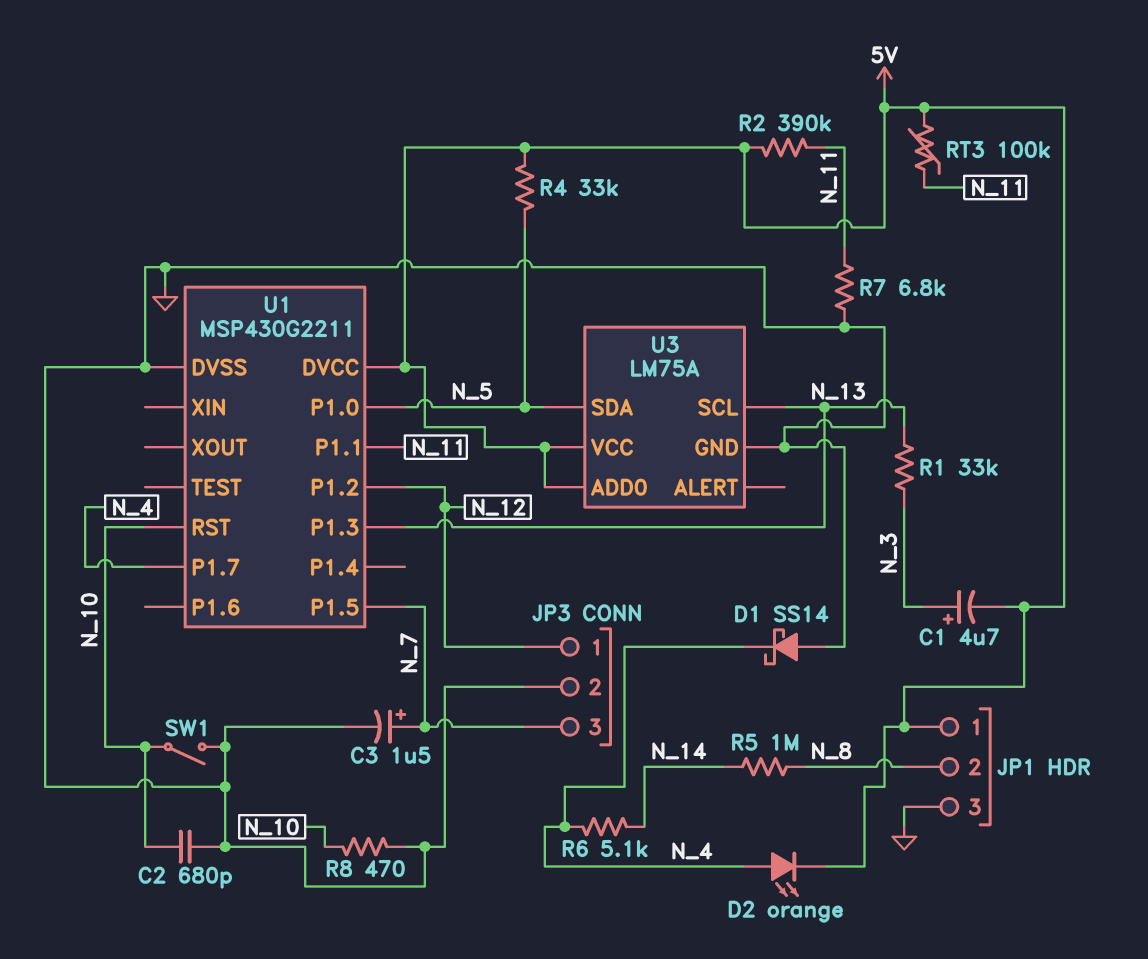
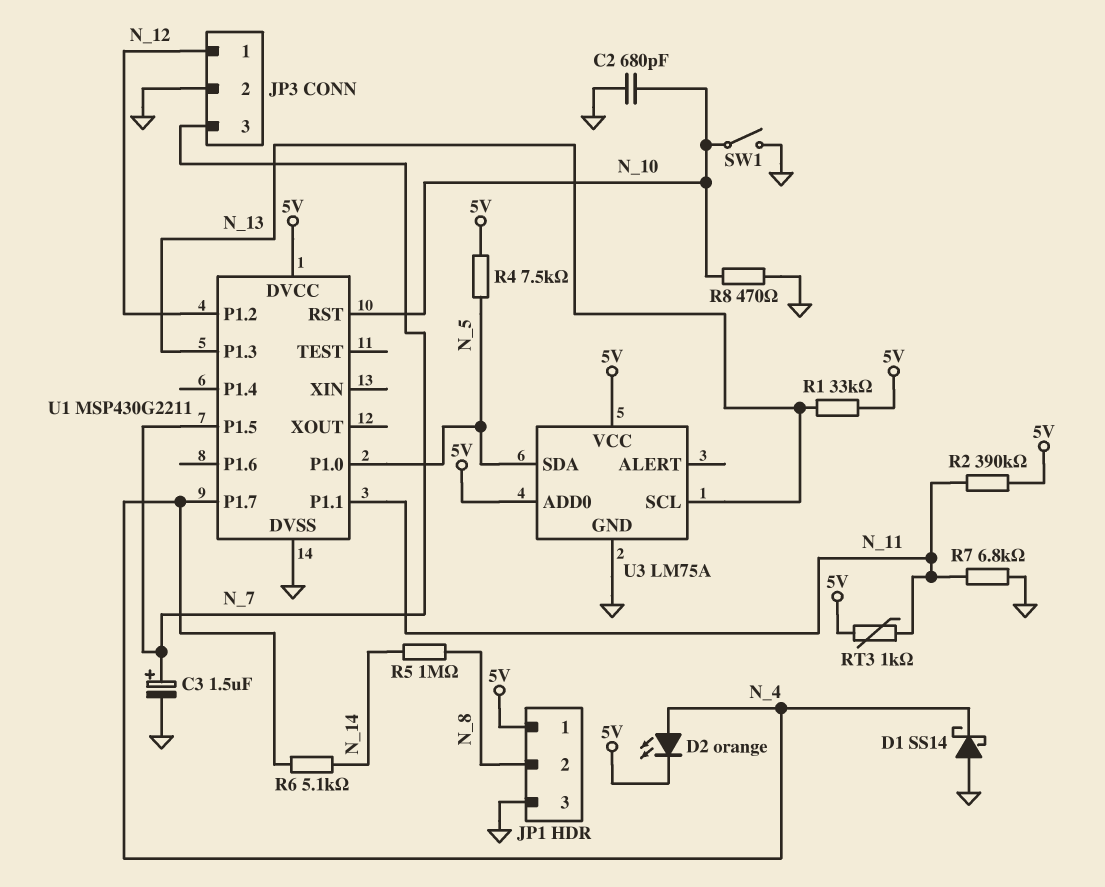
C1: 4.7uF (plus N_3, minus 5V) -> none
R1: 33k (N_3, N_13) -> 33k (5V, N_13)
R4: 33k (5V, N_5) -> 7.5k (5V, N_5)
RT3: 100k (5V, N_11) -> 1k (5V, N_11)

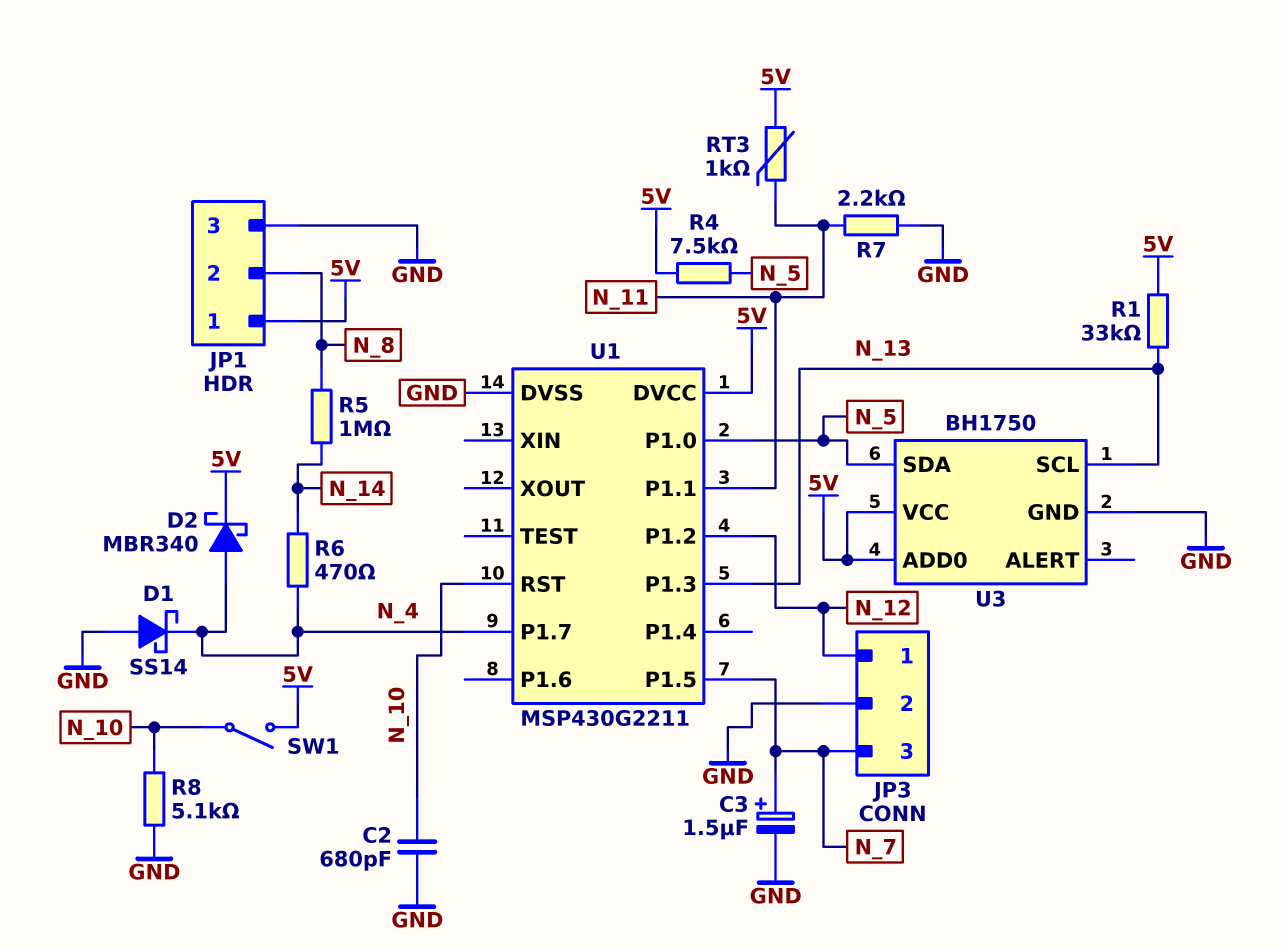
D2: LED orange (A N_4, K 5V) -> schottky MBR340 (A N_4, K 5V)
R2: 390k (5V, N_11) -> none
R6: 5.1k (N_4, N_14) -> 470 (N_4, N_14)
R7: 6.8k (GND, N_11) -> 2.2k (GND, N_11)
R8: 470 (GND, N_10) -> 5.1k (GND, N_10)
SW1: switch (GND, N_10) -> switch (5V, N_10)
U3: LM75A -> BH1750

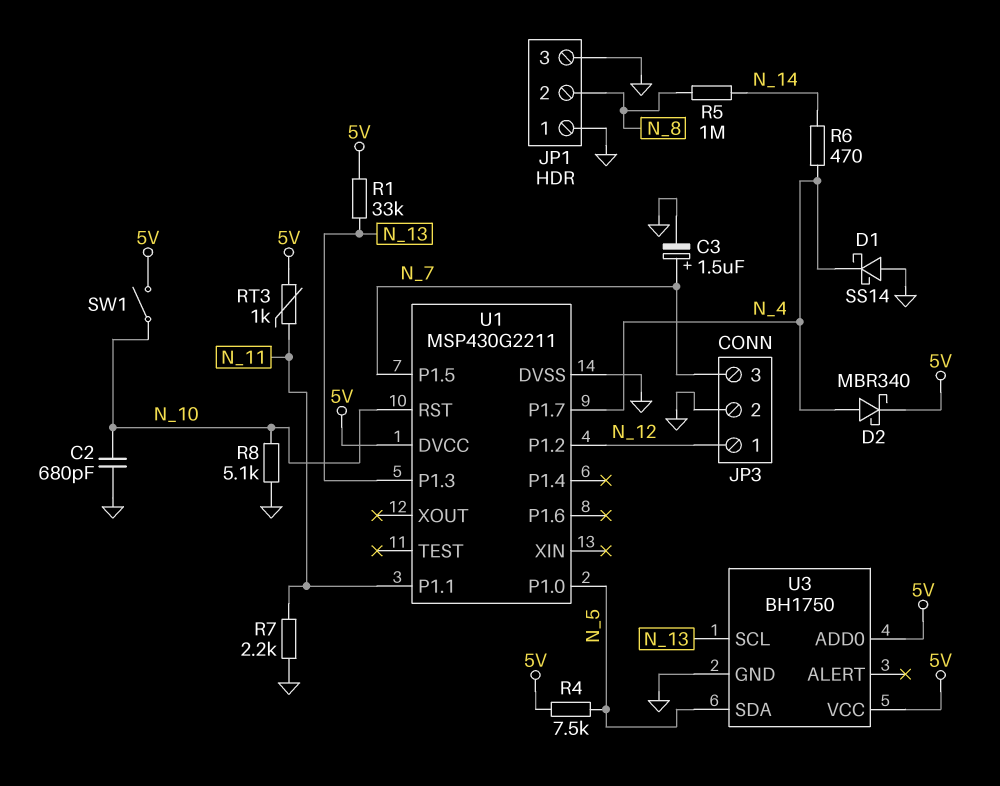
JP1 pin 1: 5V -> GND

